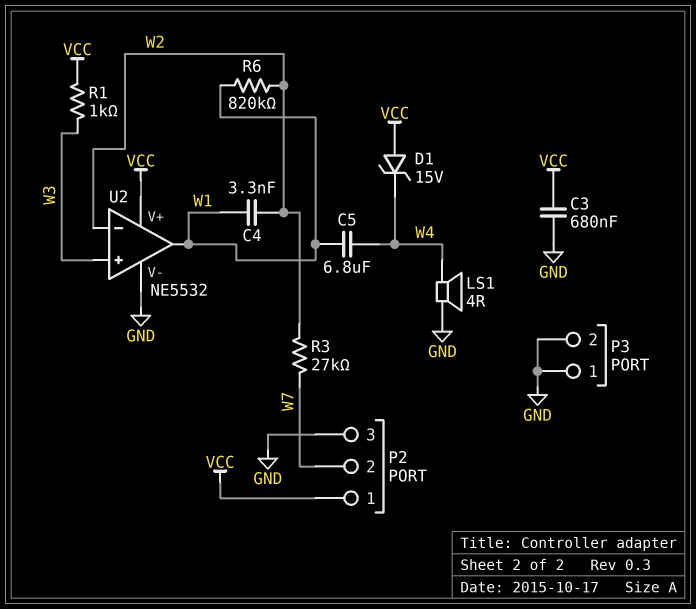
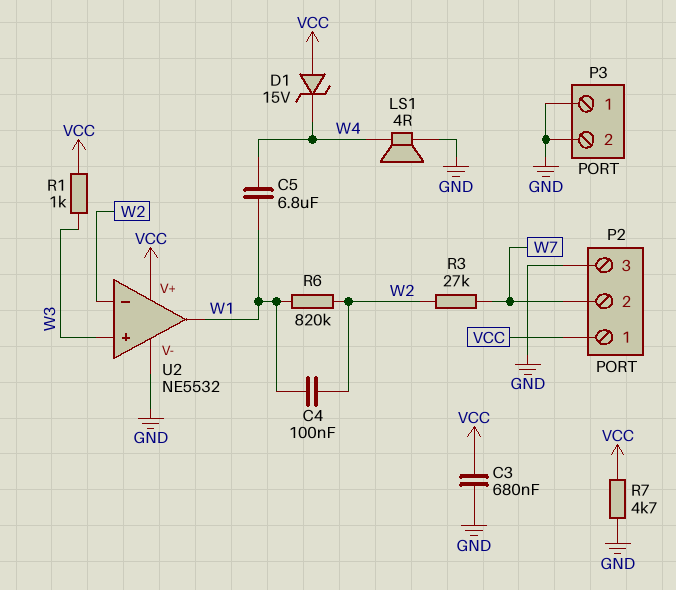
C4: 3.3nF (W1, W2) -> 100nF (W1, W2)
R7: none -> 4.7k (GND, VCC)

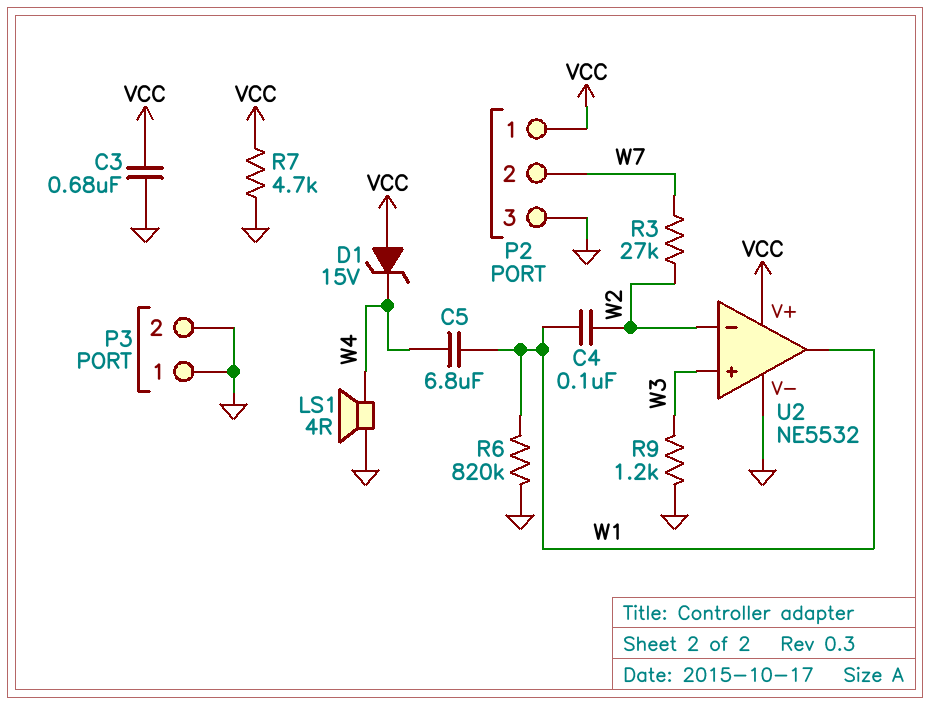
R1: 1k (VCC, W3) -> none
R6: 820k (W1, W2) -> 820k (GND, W1)
R9: none -> 1.2k (GND, W3)

